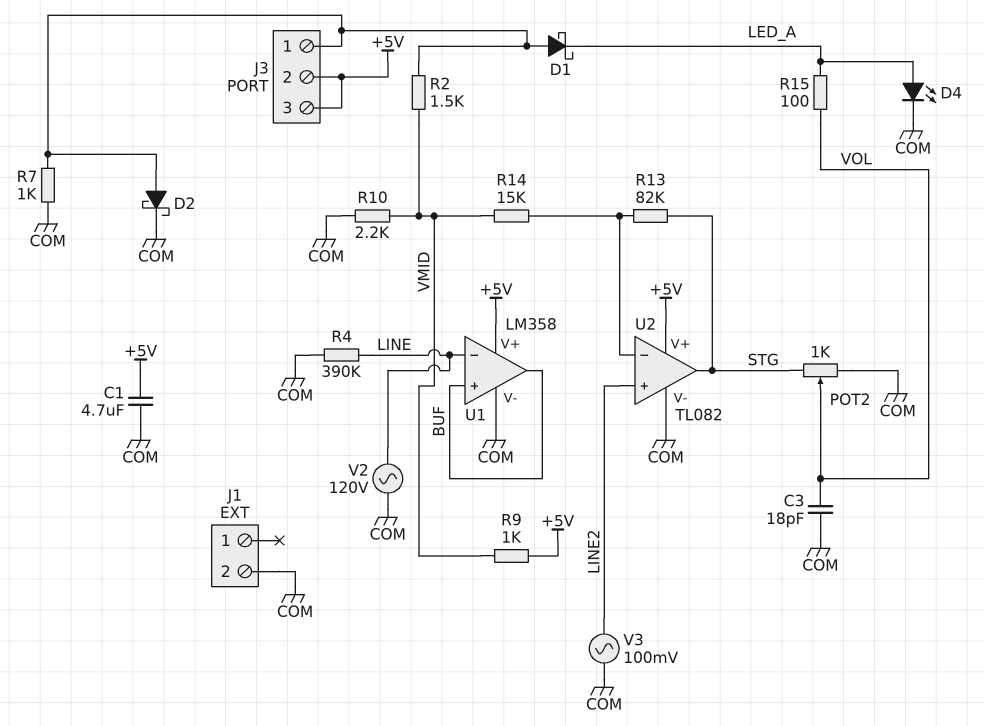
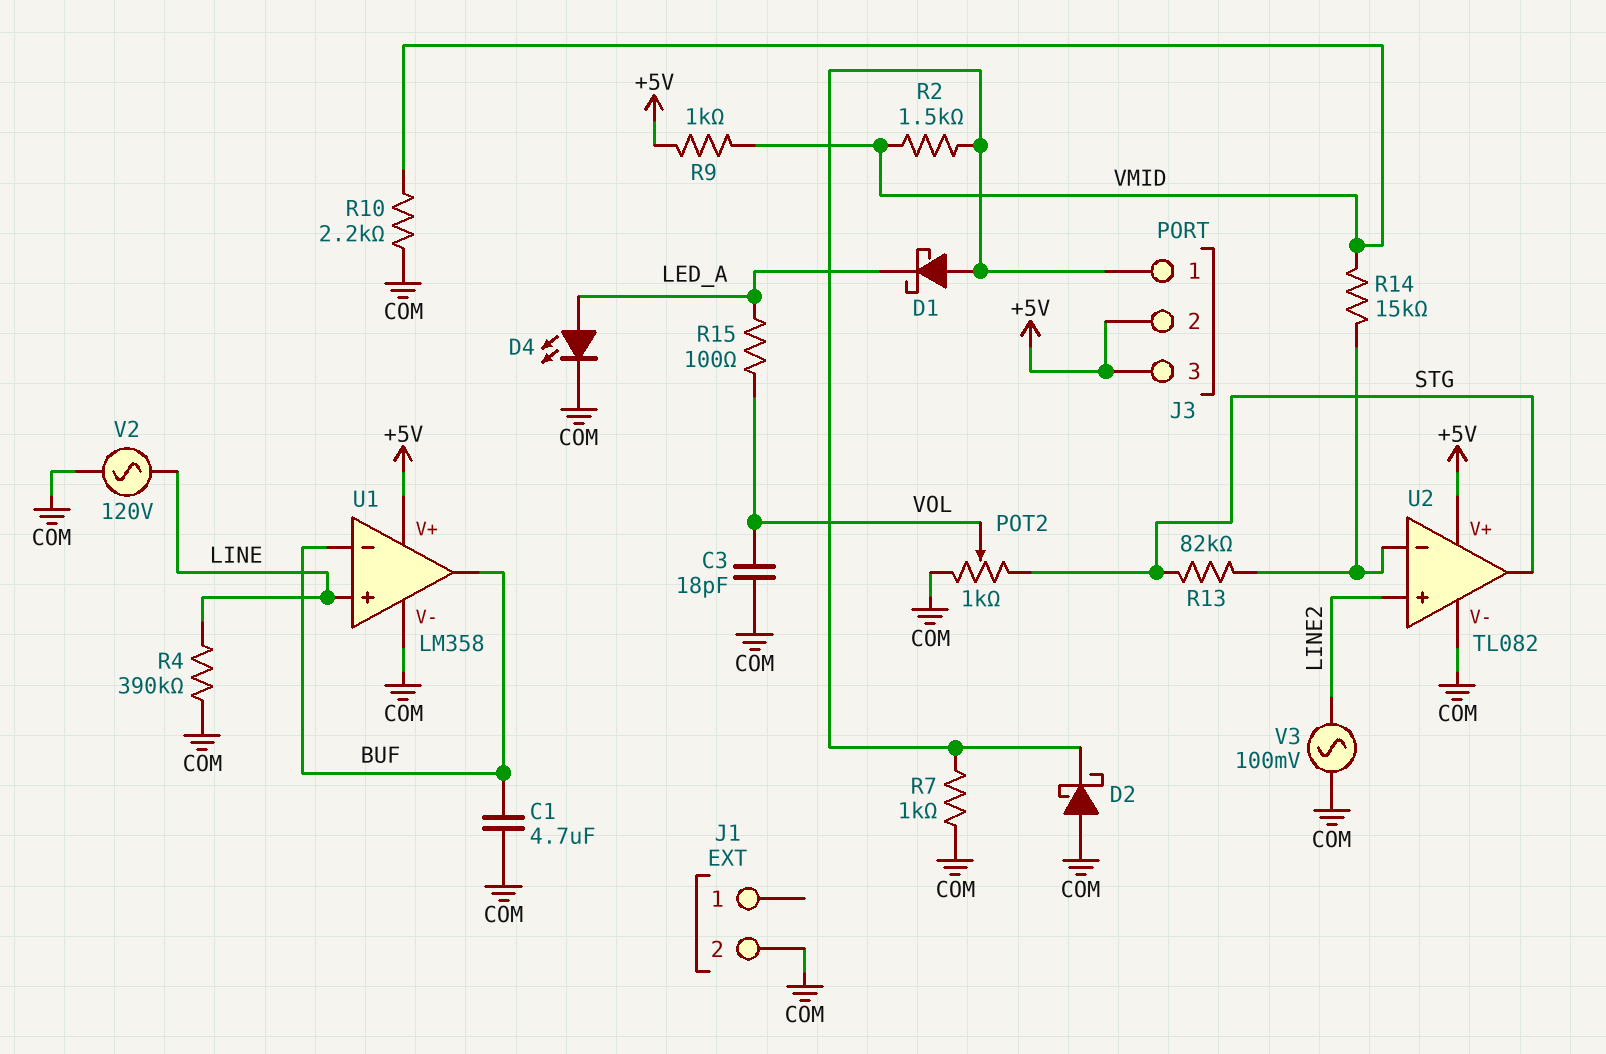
C1: 4.7uF (+5V, COM) -> 4.7uF (BUF, COM)
D2: schottky (A J3/1, K COM) -> schottky (A COM, K J3/1)
U1 pin in+: BUF -> LINE
U1 pin in-: LINE -> BUF

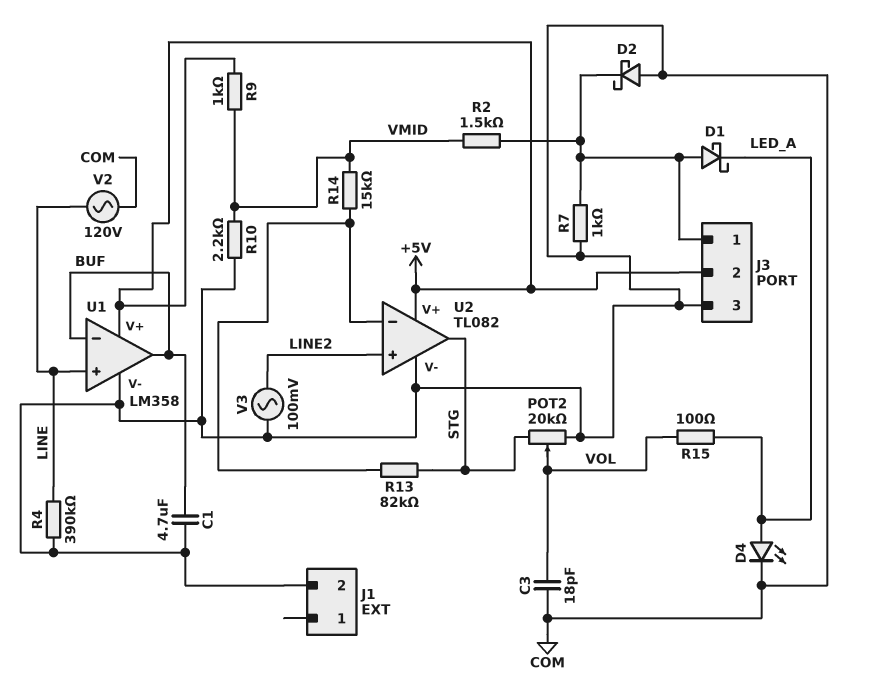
J3 pin 3: +5V -> COM
POT2: 1k (COM, STG, wiper VOL) -> 20k (COM, STG, wiper VOL)

